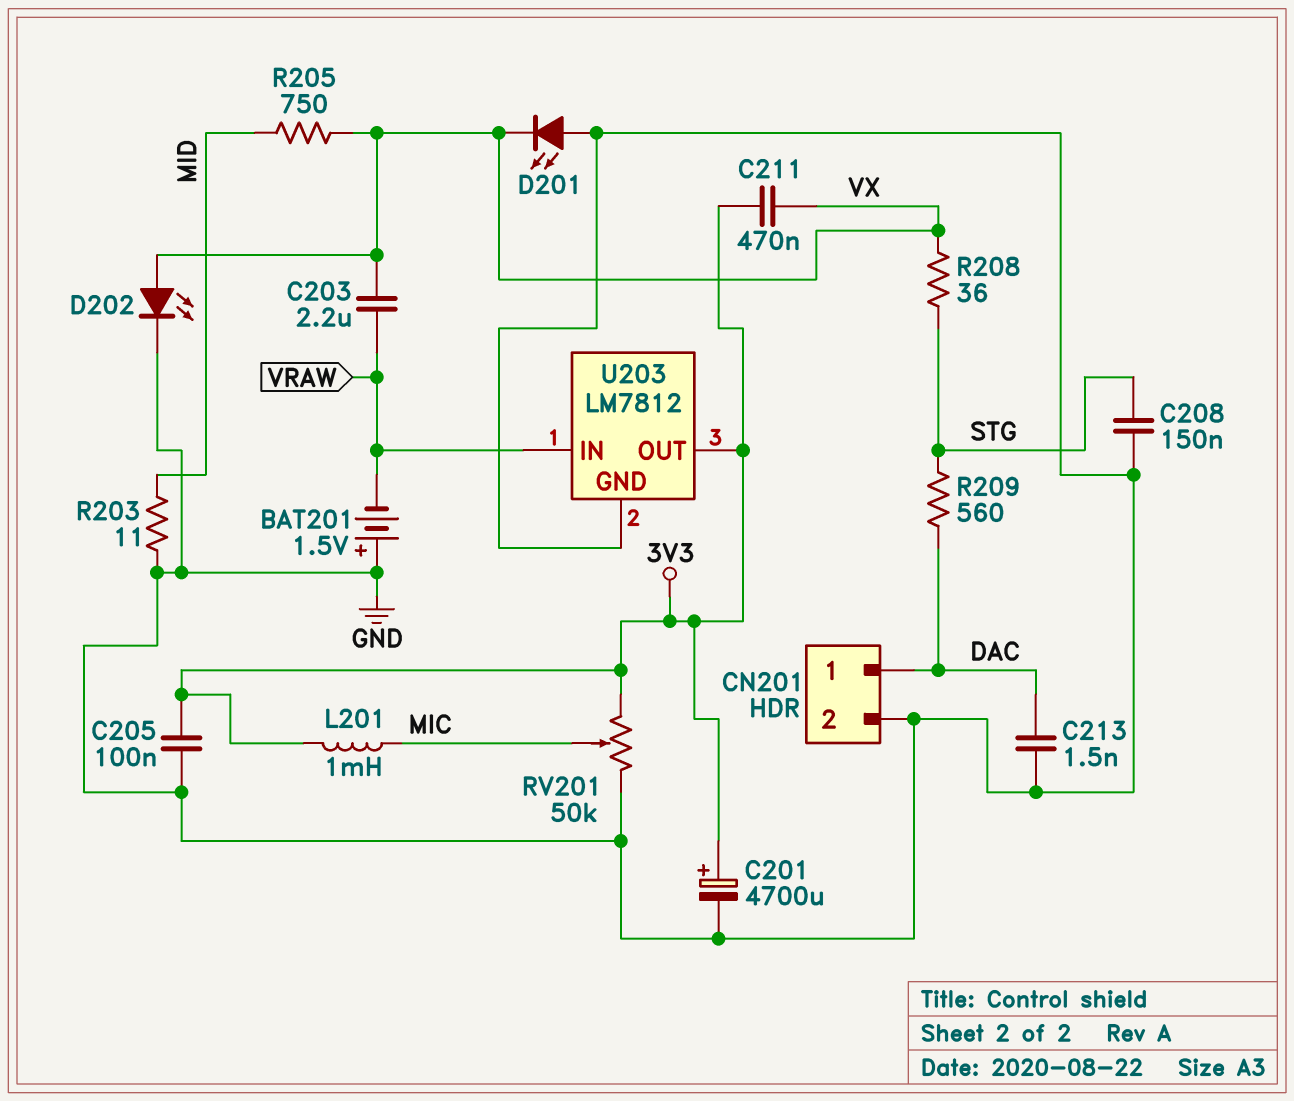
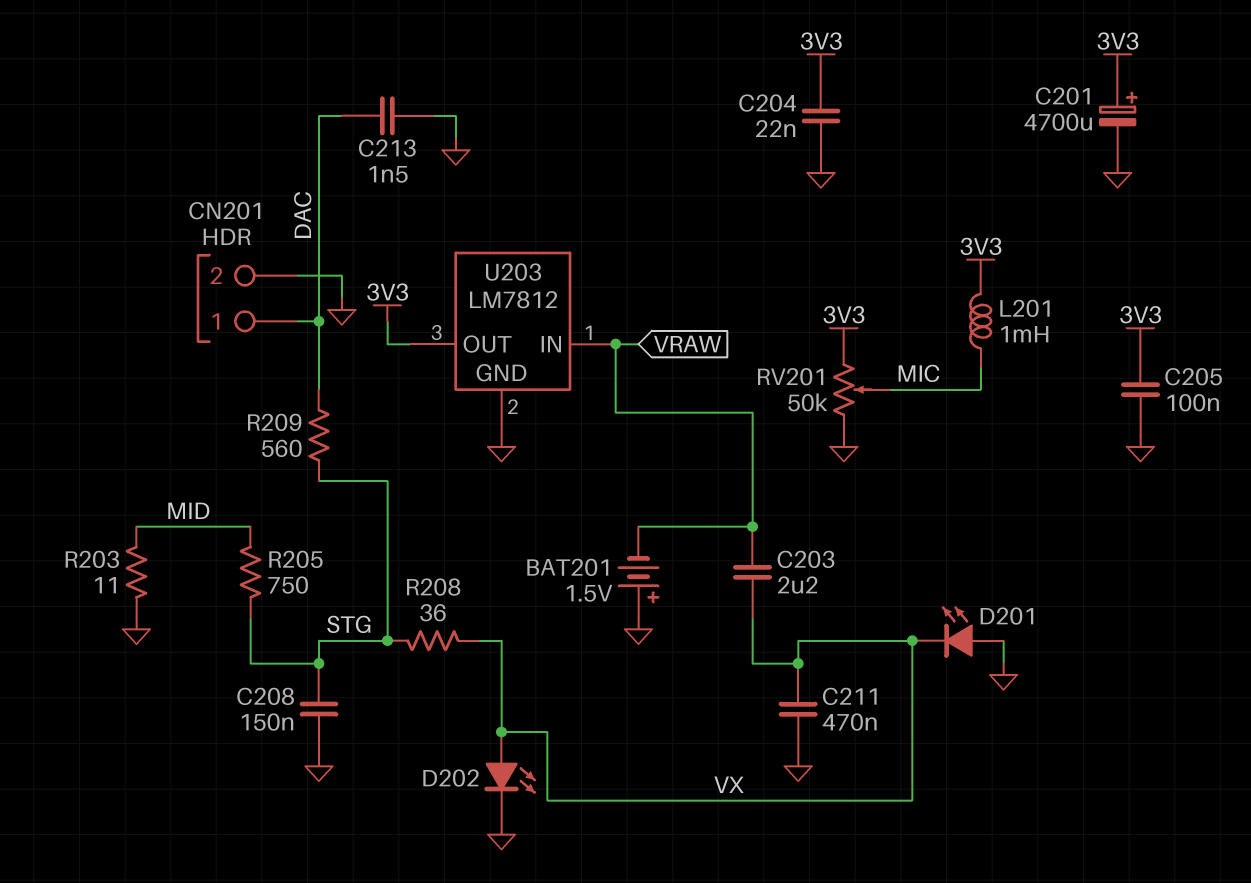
C204: none -> 22nF (3V3, GND)
C211: 470nF (3V3, VX) -> 470nF (GND, VX)
R205: 750 (MID, VX) -> 750 (MID, STG)

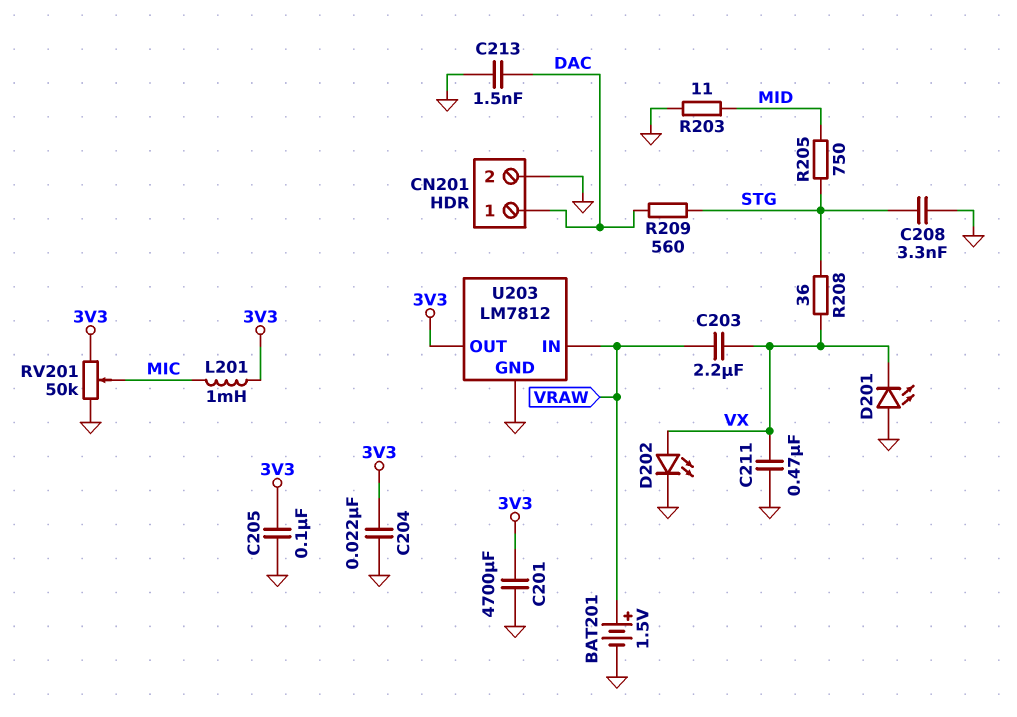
BAT201: 1.5V (plus GND, minus VRAW) -> 1.5V (plus VRAW, minus GND)
C201: 4700uF (plus 3V3, minus GND) -> 4700uF (3V3, GND)
C208: 150nF (GND, STG) -> 3.3nF (GND, STG)

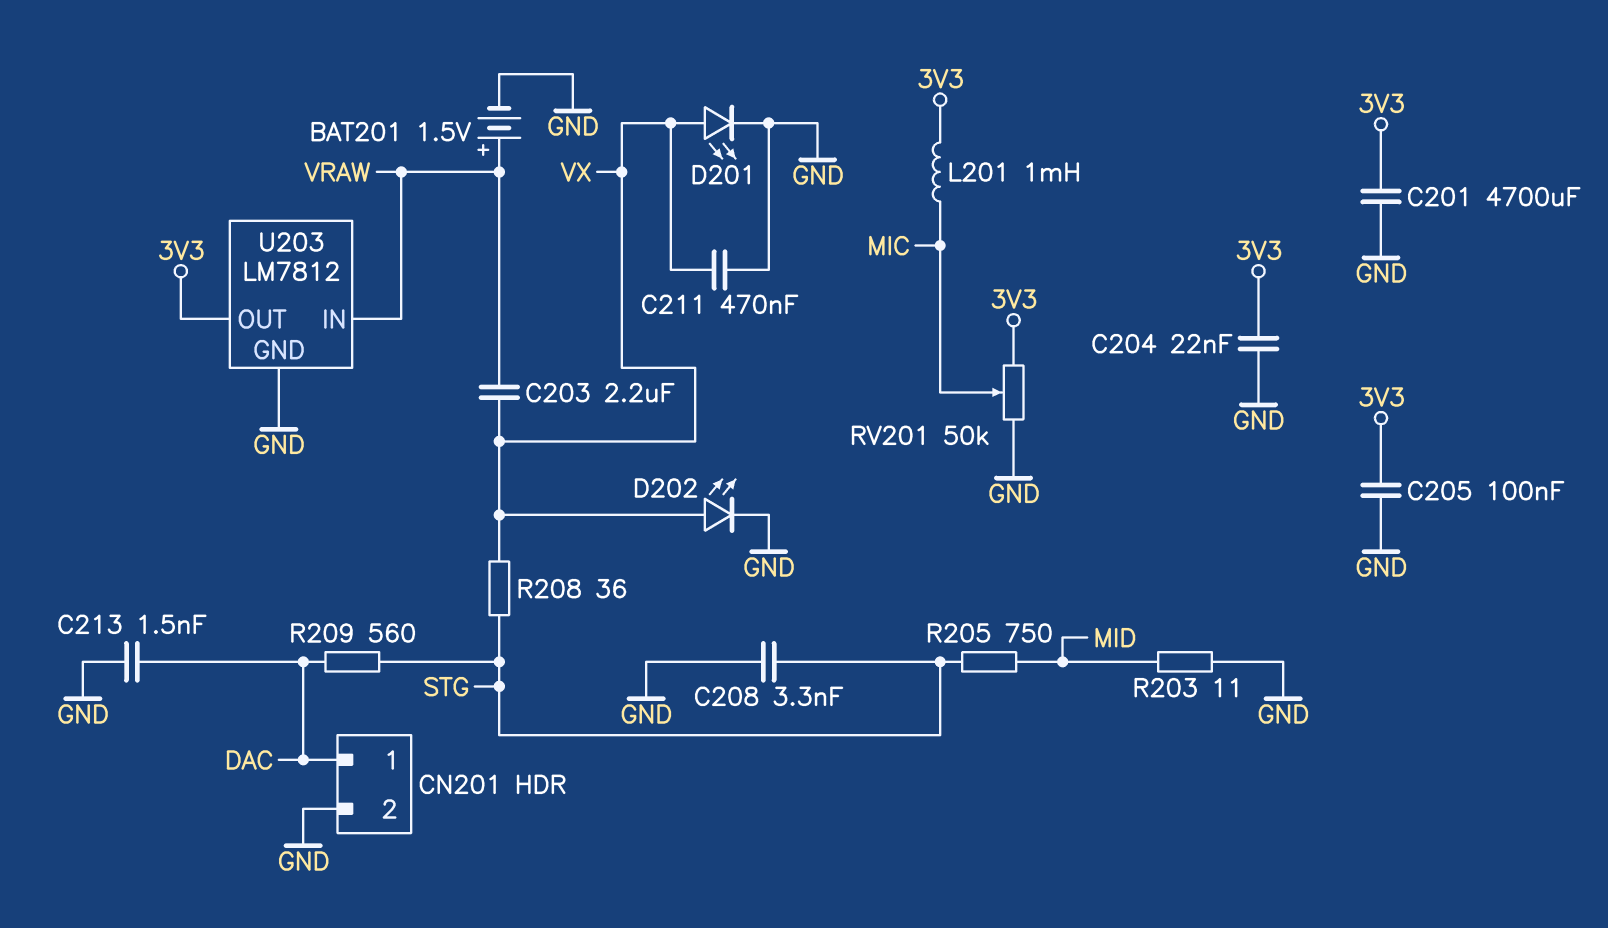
D201: LED (A GND, K VX) -> LED (A VX, K GND)

